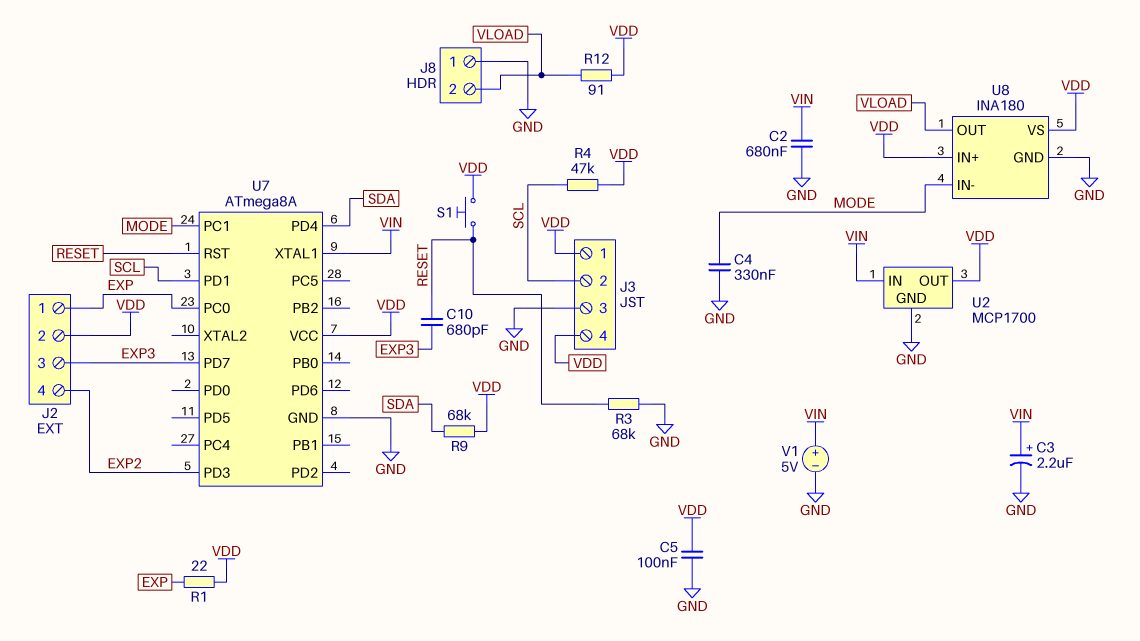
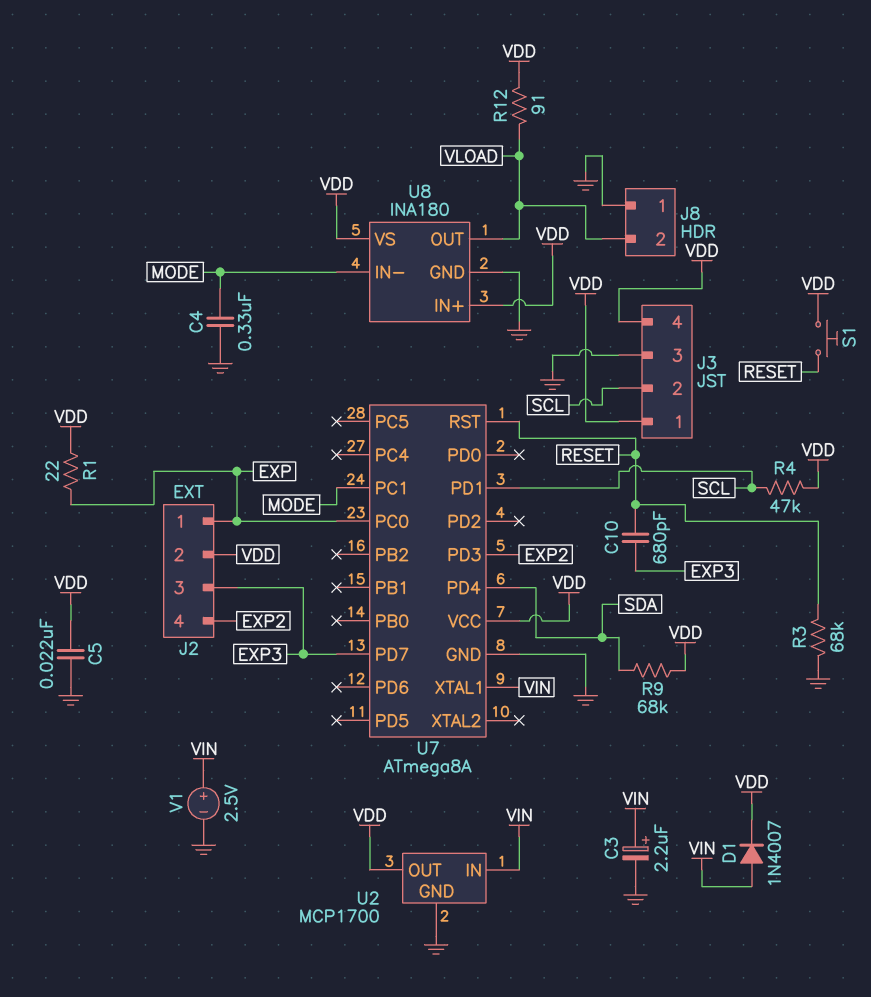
C2: 680nF (GND, VIN) -> none
C5: 100nF (GND, VDD) -> 22nF (GND, VDD)
D1: none -> diode 1N4007 (A VIN, K VDD)
V1: 5V (plus VIN, minus GND) -> 2.5V (plus VIN, minus GND)

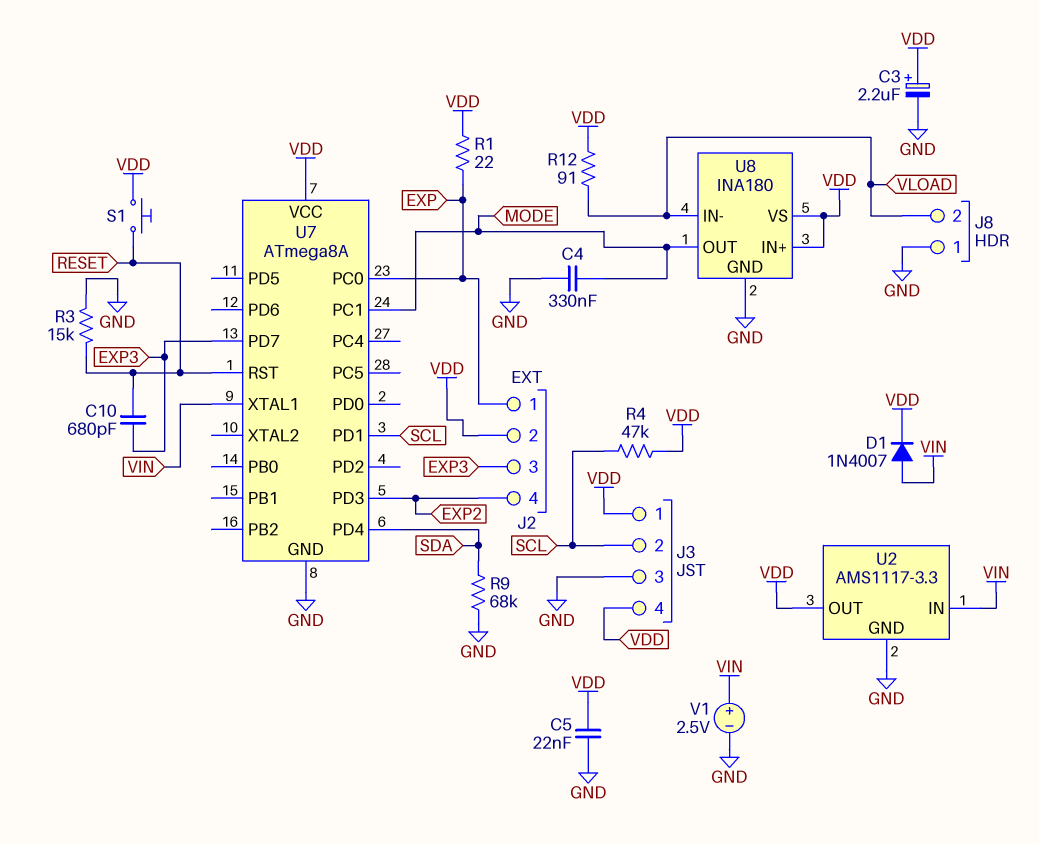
C3: 2.2uF (plus VIN, minus GND) -> 2.2uF (plus VDD, minus GND)
R3: 68k (GND, RESET) -> 15k (GND, RESET)
R9: 68k (SDA, VDD) -> 68k (GND, SDA)
U2: MCP1700 -> AMS1117-3.3
U8 pin IN-: MODE -> VLOAD
U8 pin OUT: VLOAD -> MODE

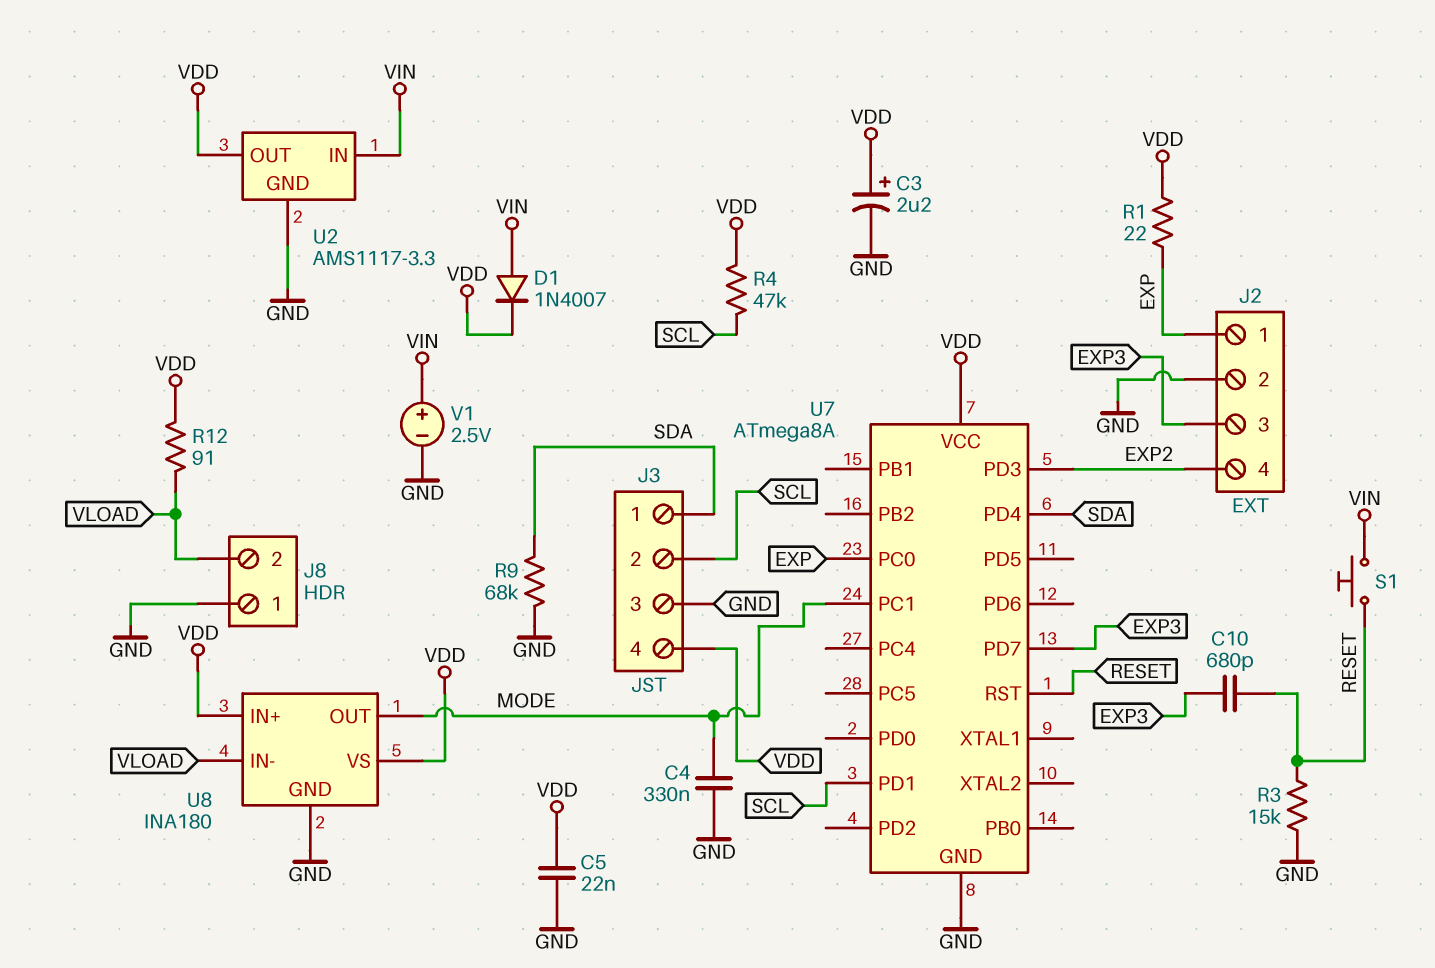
J2 pin 2: VDD -> GND
J3 pin 1: VDD -> SDA
S1: button (RESET, VDD) -> button (RESET, VIN)
U7 pin XTAL1: VIN -> none

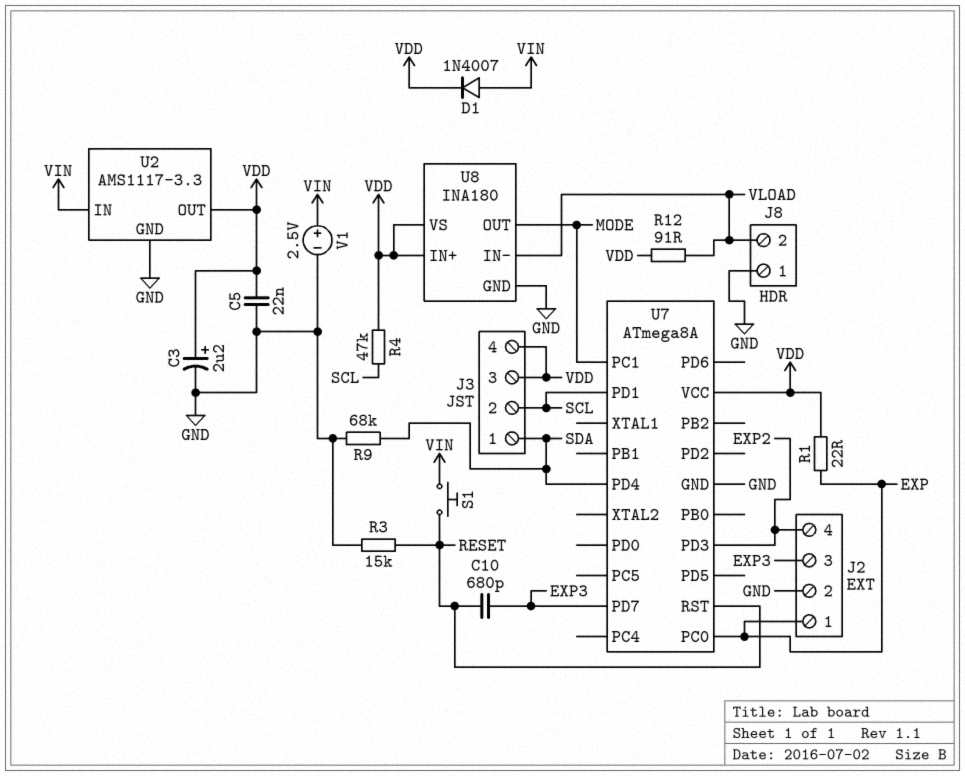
C4: 330nF (GND, MODE) -> none
J3 pin 3: GND -> VDD

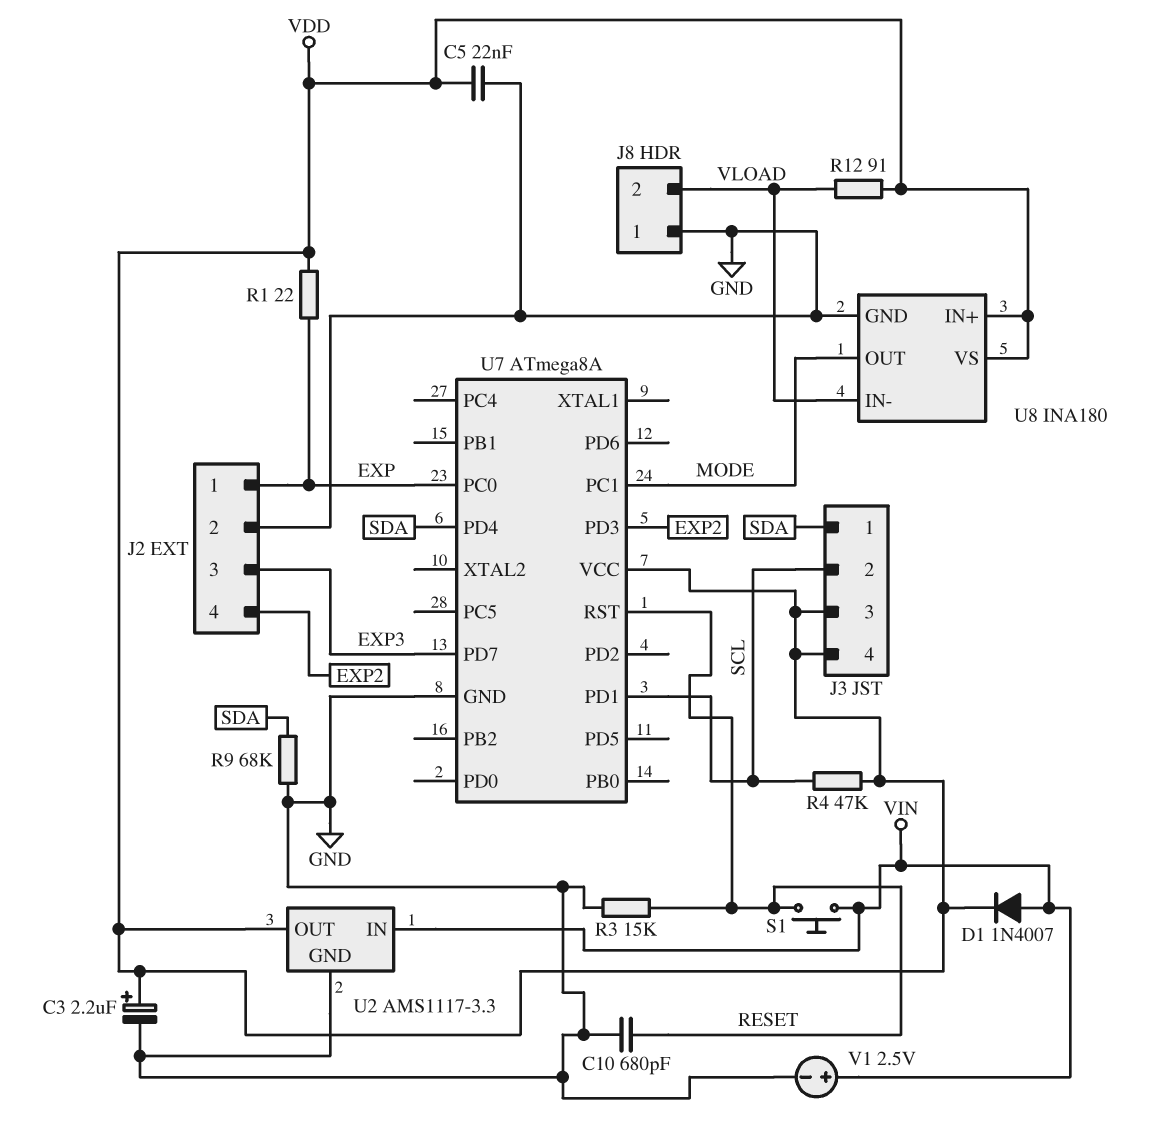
C10: 680pF (EXP3, RESET) -> 680pF (GND, RESET)

